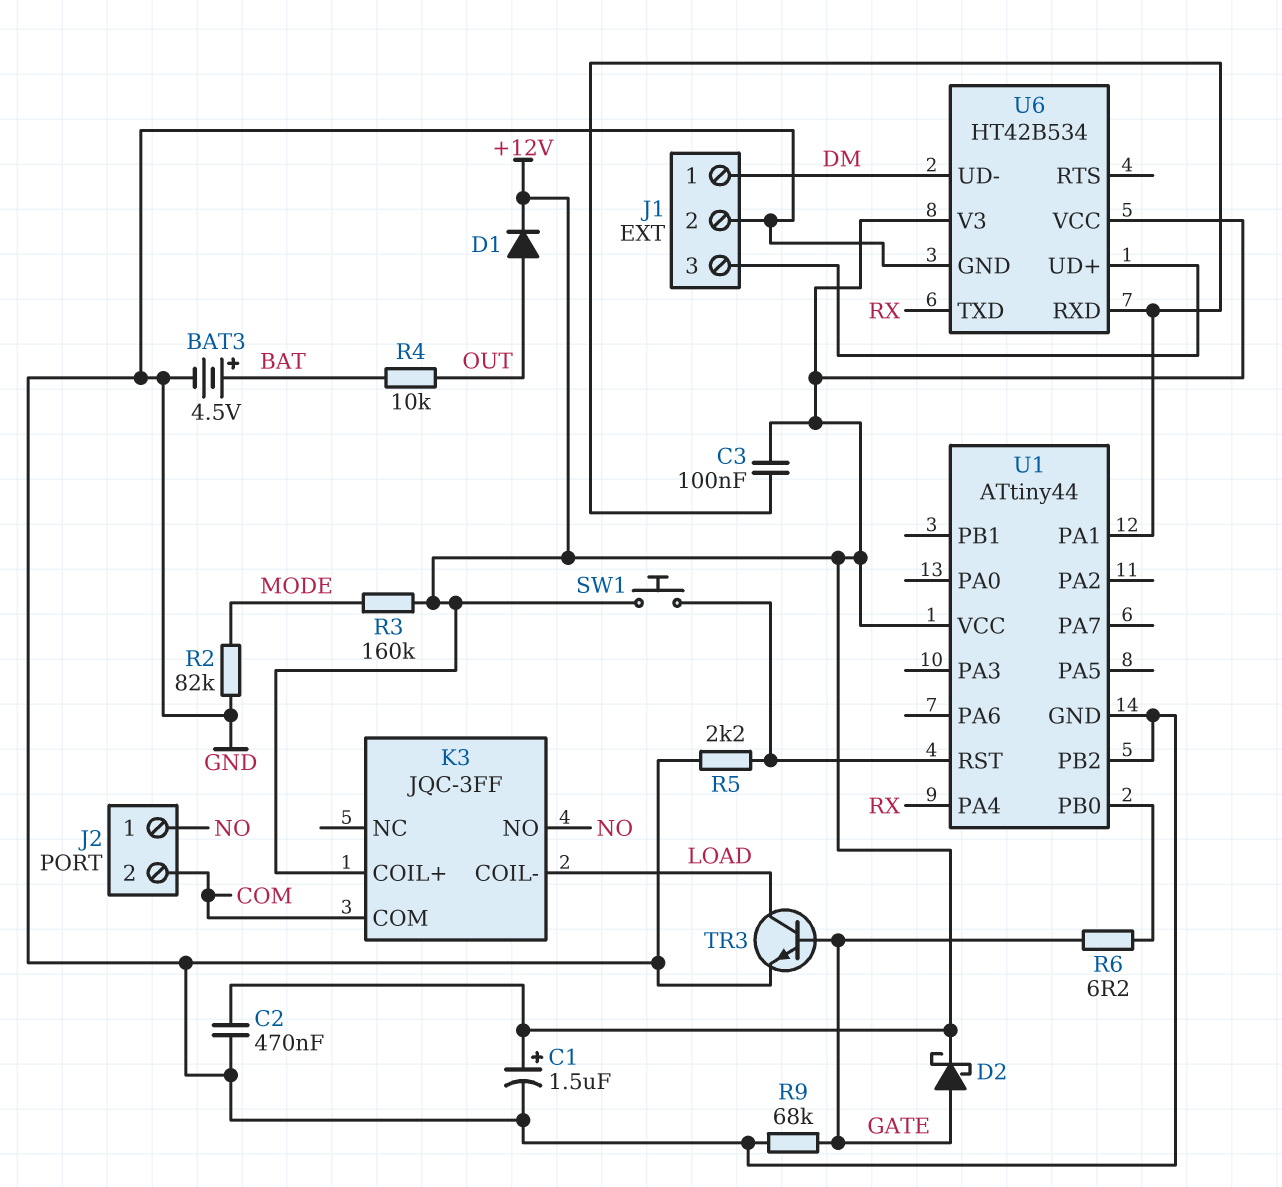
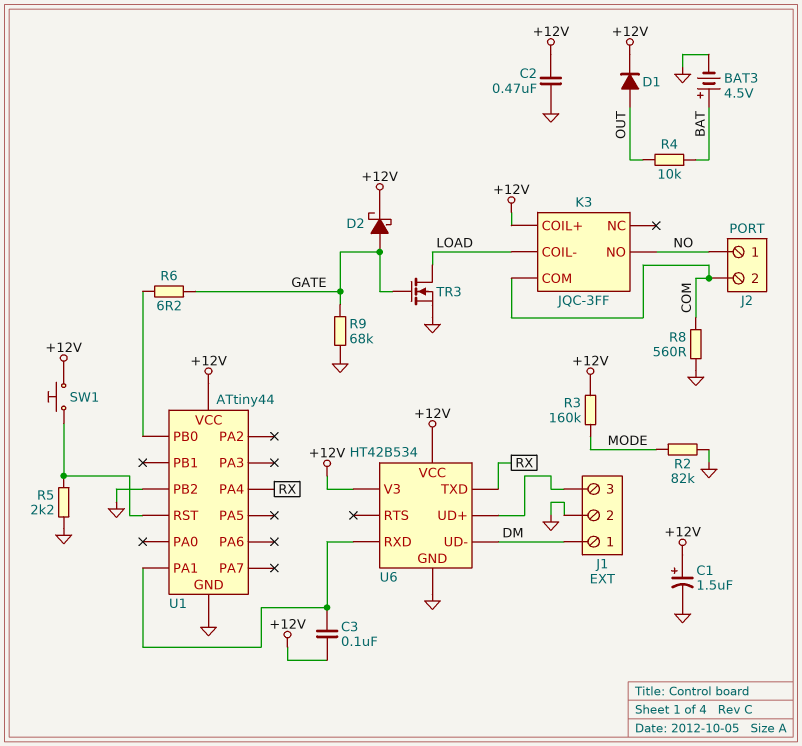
R8: none -> 560 (COM, GND)
TR3: NPN (B GATE, C LOAD, E GND) -> NMOS (G GATE, D LOAD, S GND)

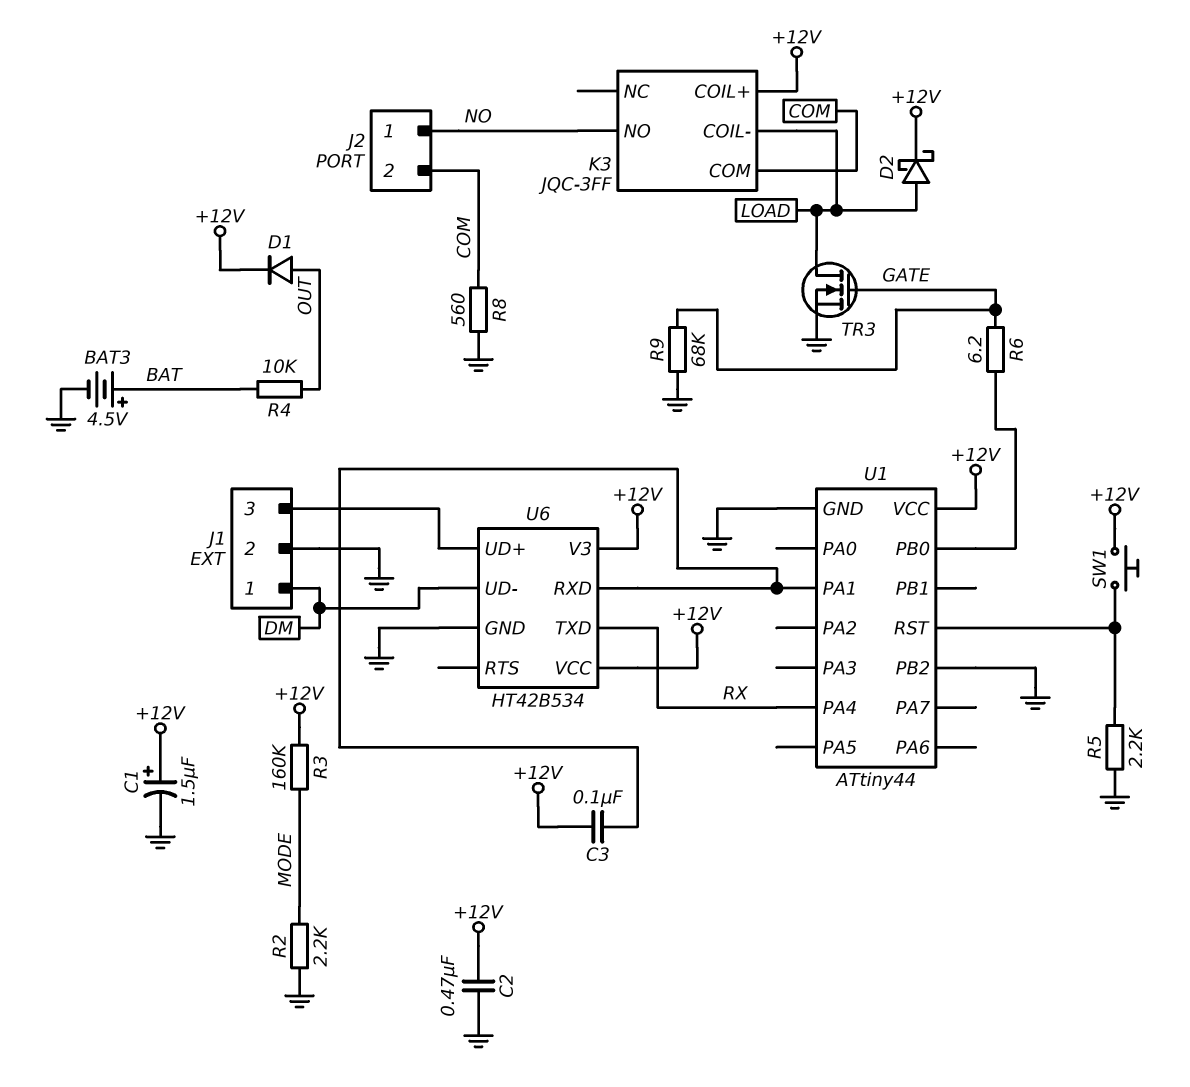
D2: schottky (A GATE, K +12V) -> schottky (A LOAD, K +12V)
R2: 82k (GND, MODE) -> 2.2k (GND, MODE)

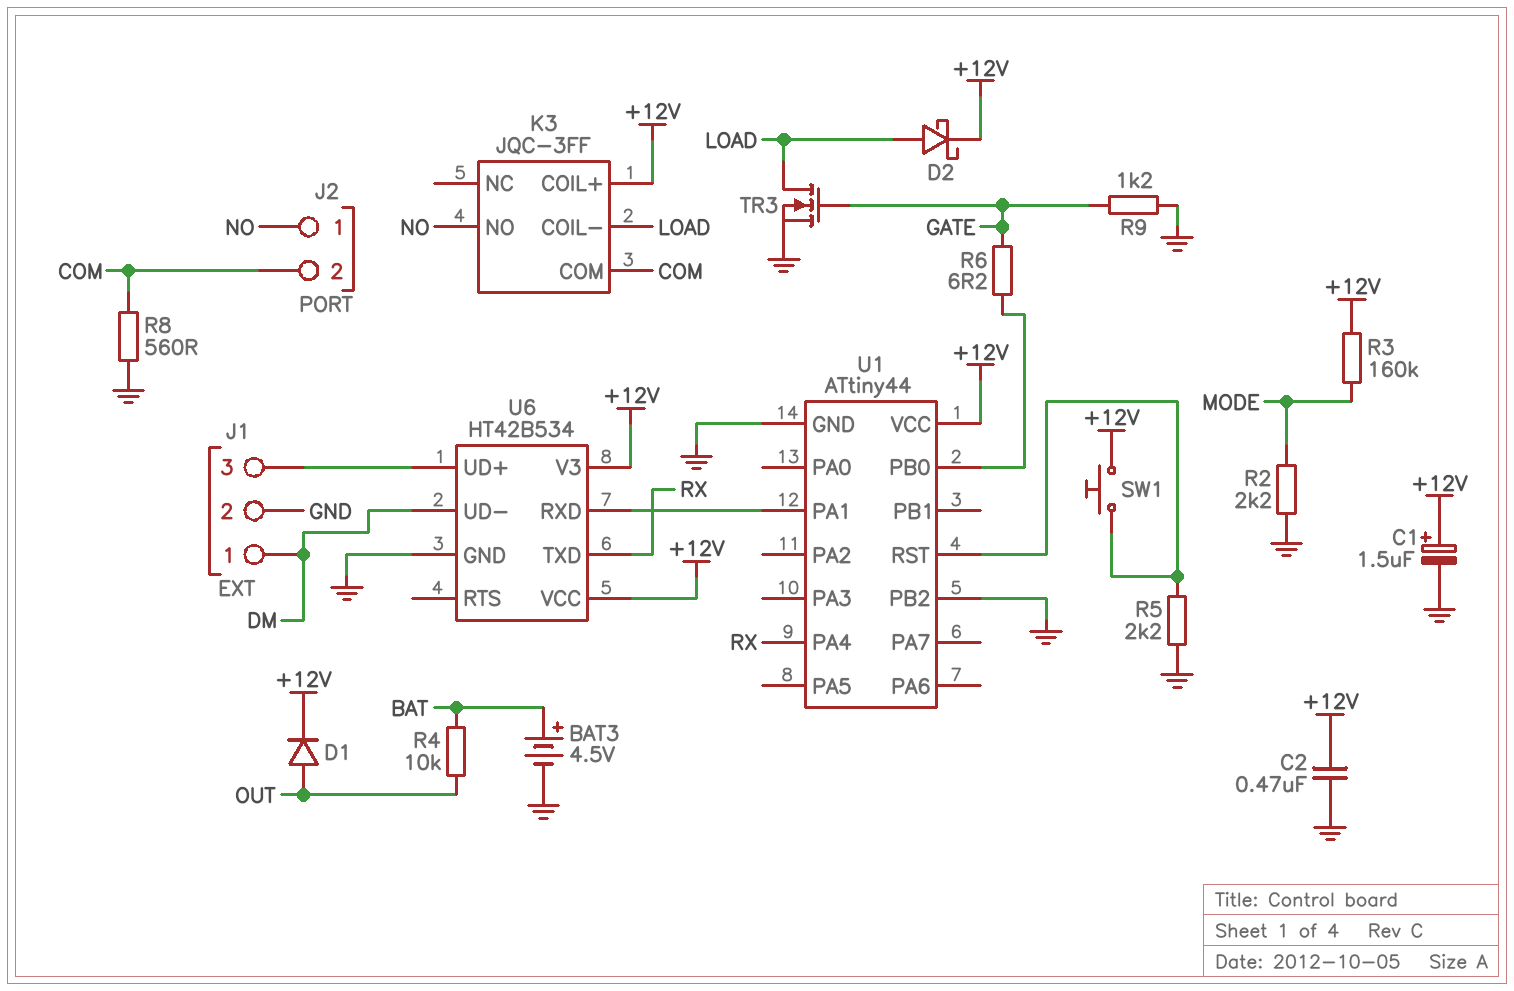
C3: 100nF (+12V, U1/PA1) -> none
R9: 68k (GATE, GND) -> 1.2k (GATE, GND)

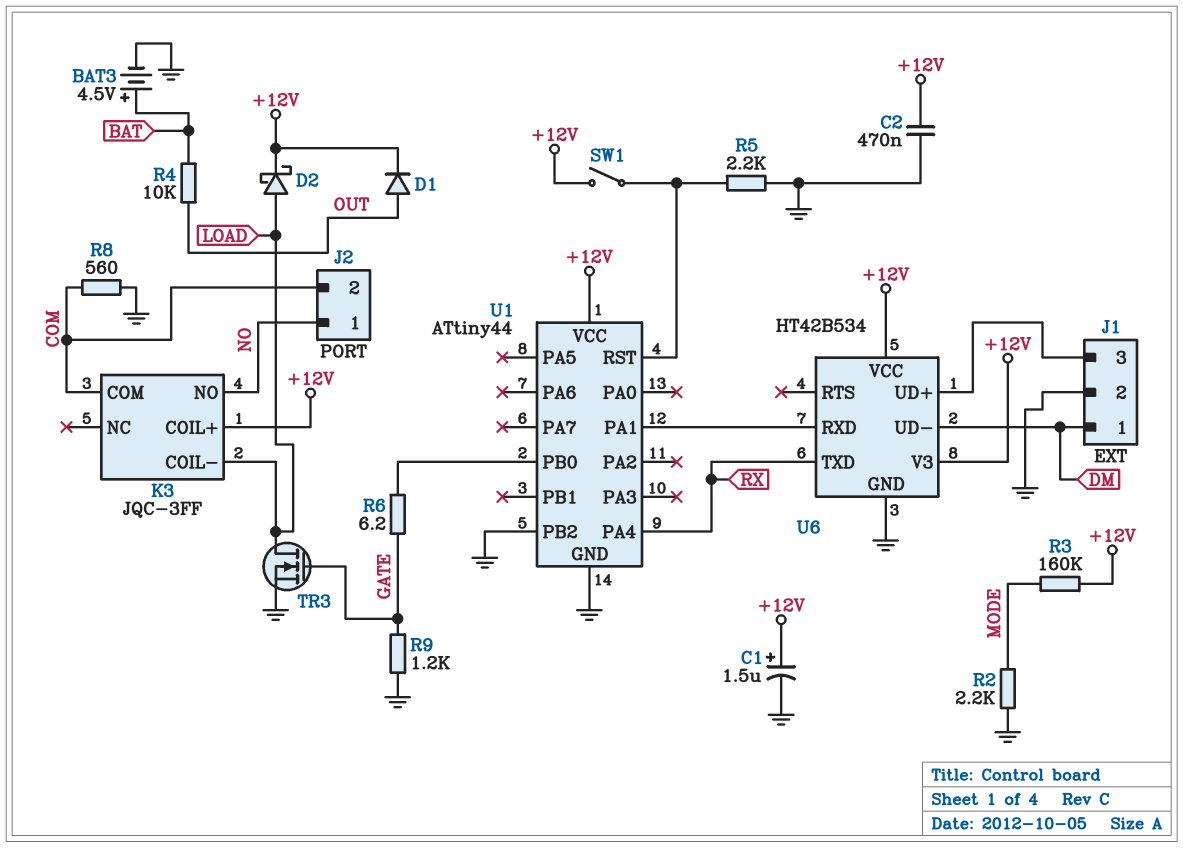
SW1: button (+12V, U1/RST) -> switch (+12V, U1/RST)

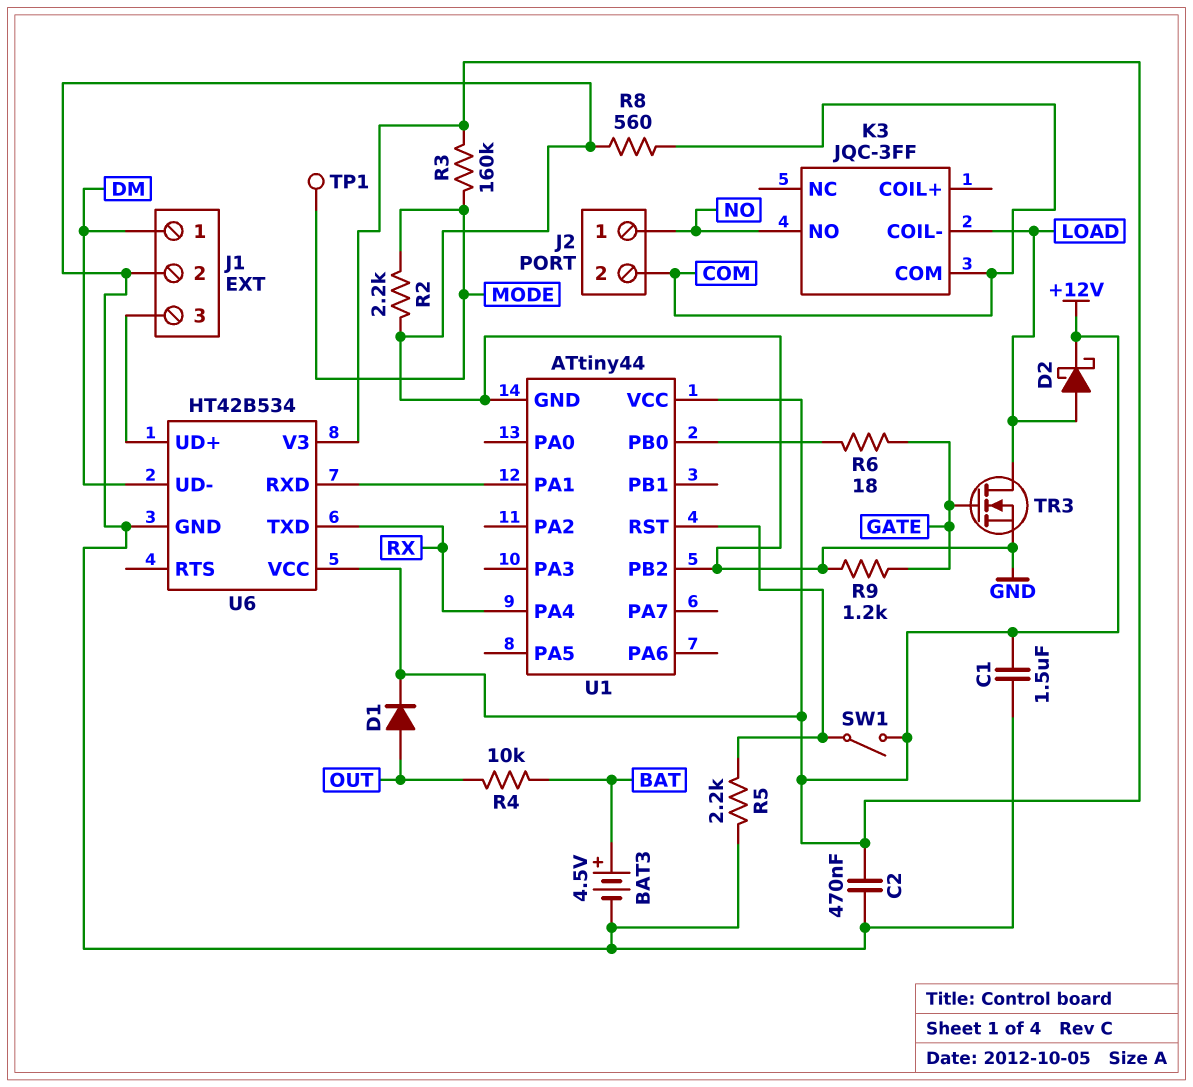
C1: 1.5uF (plus +12V, minus GND) -> 1.5uF (+12V, GND)
K3 pin COIL+: +12V -> none
R6: 6.2 (GATE, U1/PB0) -> 18 (GATE, U1/PB0)
TP1: none -> test point (MODE)

